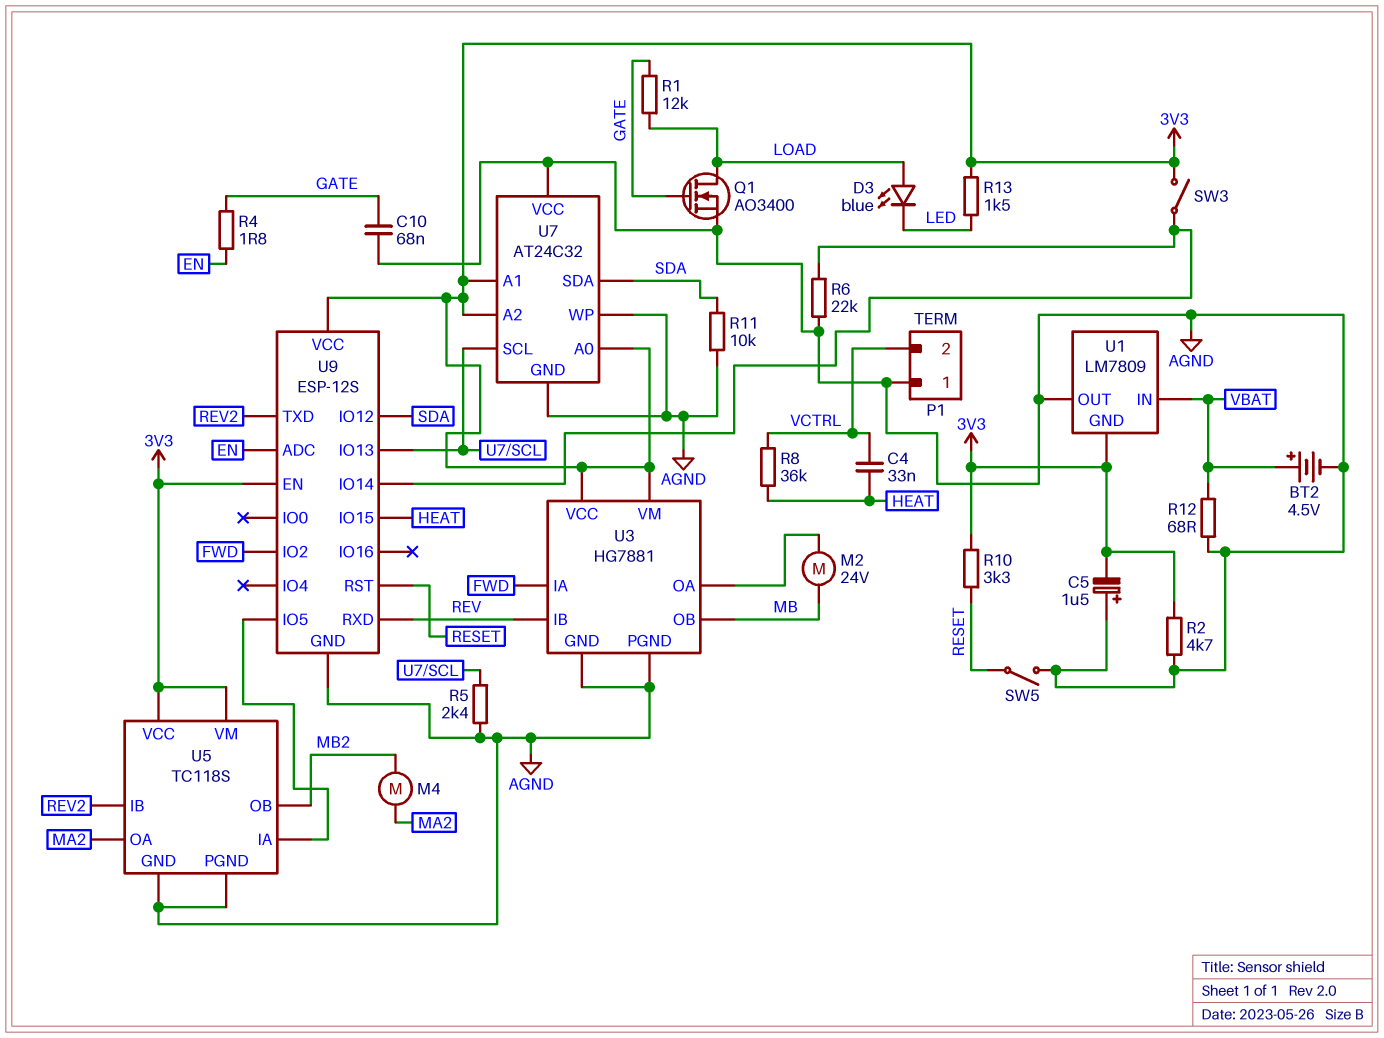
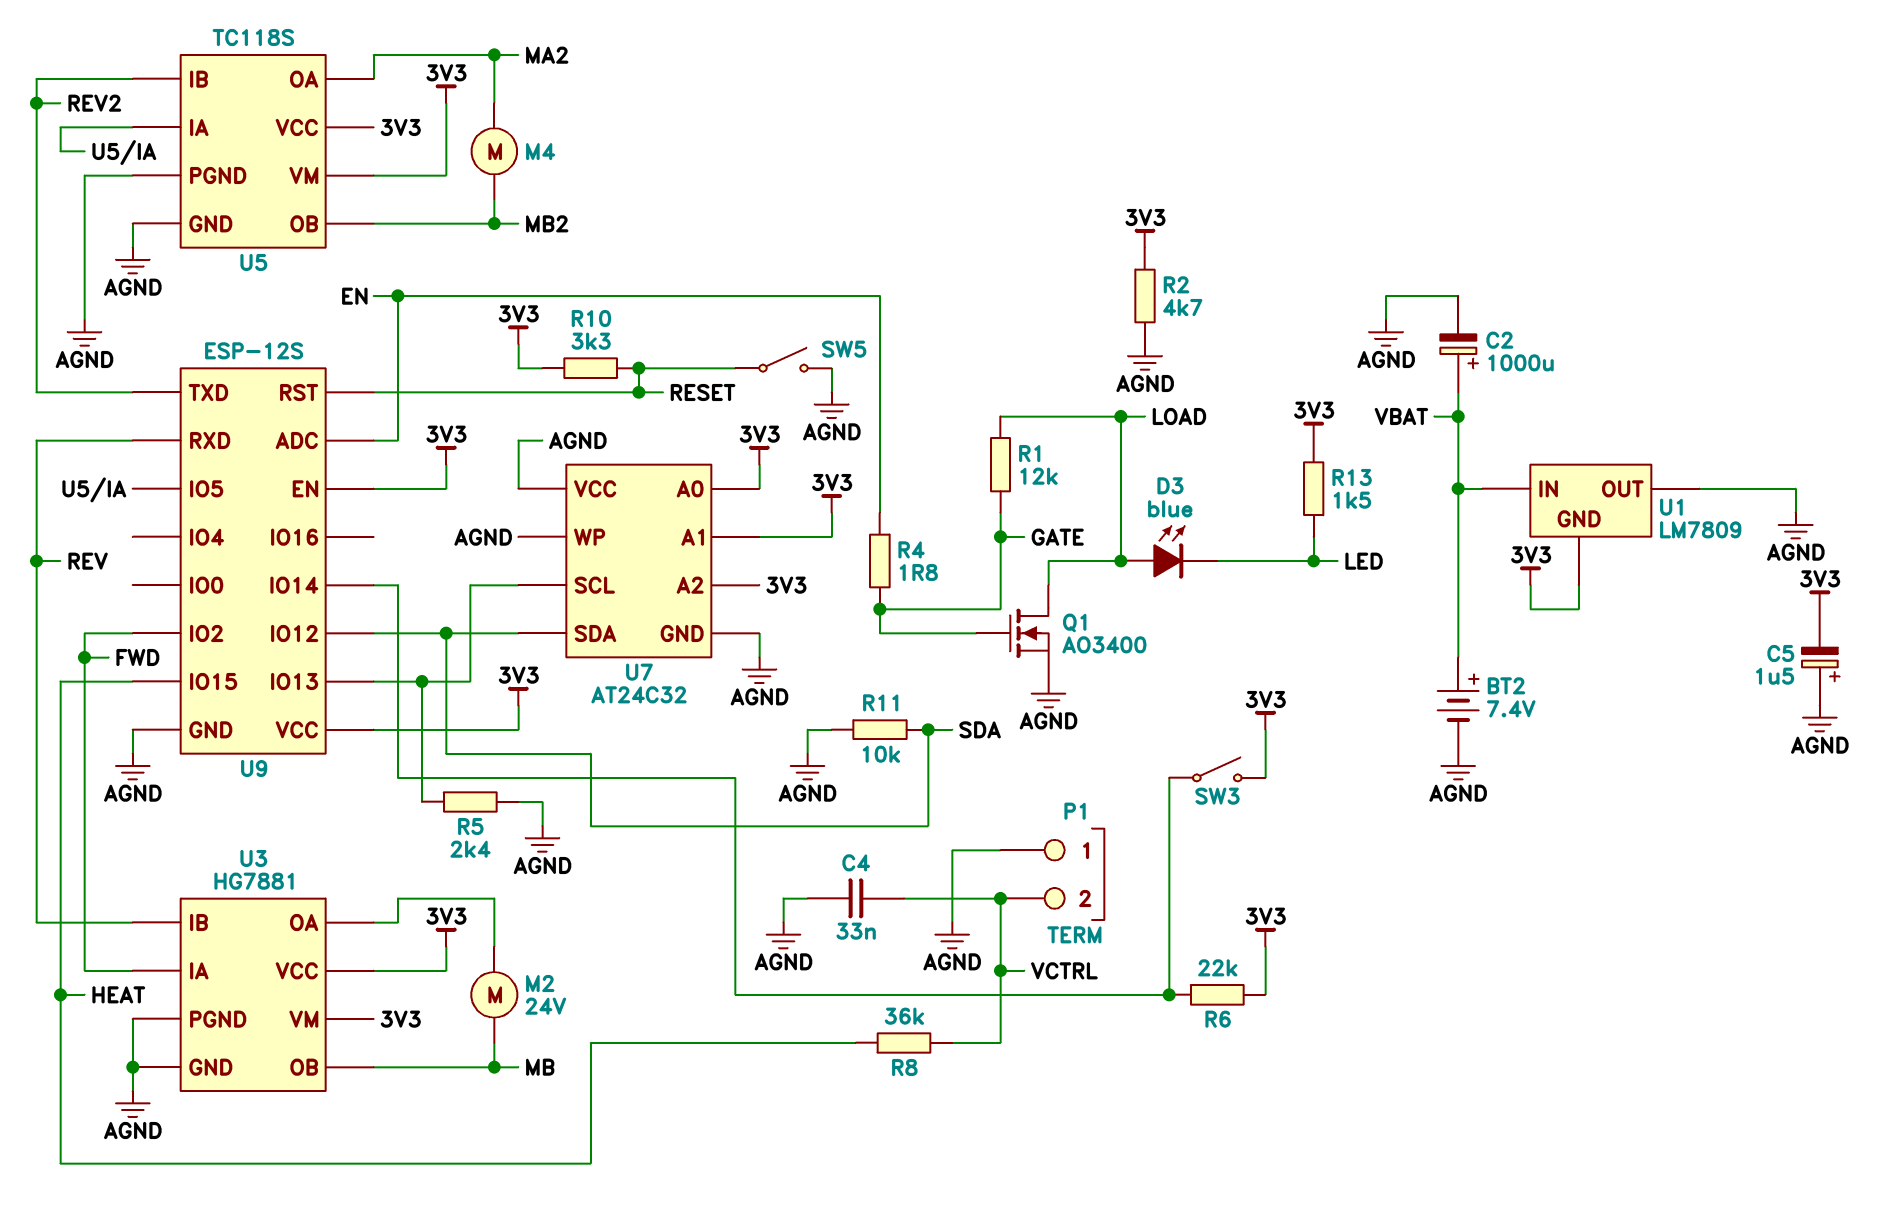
BT2: 4.5V (plus VBAT, minus AGND) -> 7.4V (plus VBAT, minus AGND)
C2: none -> 1000uF (plus VBAT, minus AGND)
C4: 33nF (HEAT, VCTRL) -> 33nF (AGND, VCTRL)
C10: 68nF (AGND, GATE) -> none
R6: 22k (AGND, U9/IO14) -> 22k (3V3, U9/IO14)
R12: 68 (AGND, VBAT) -> none

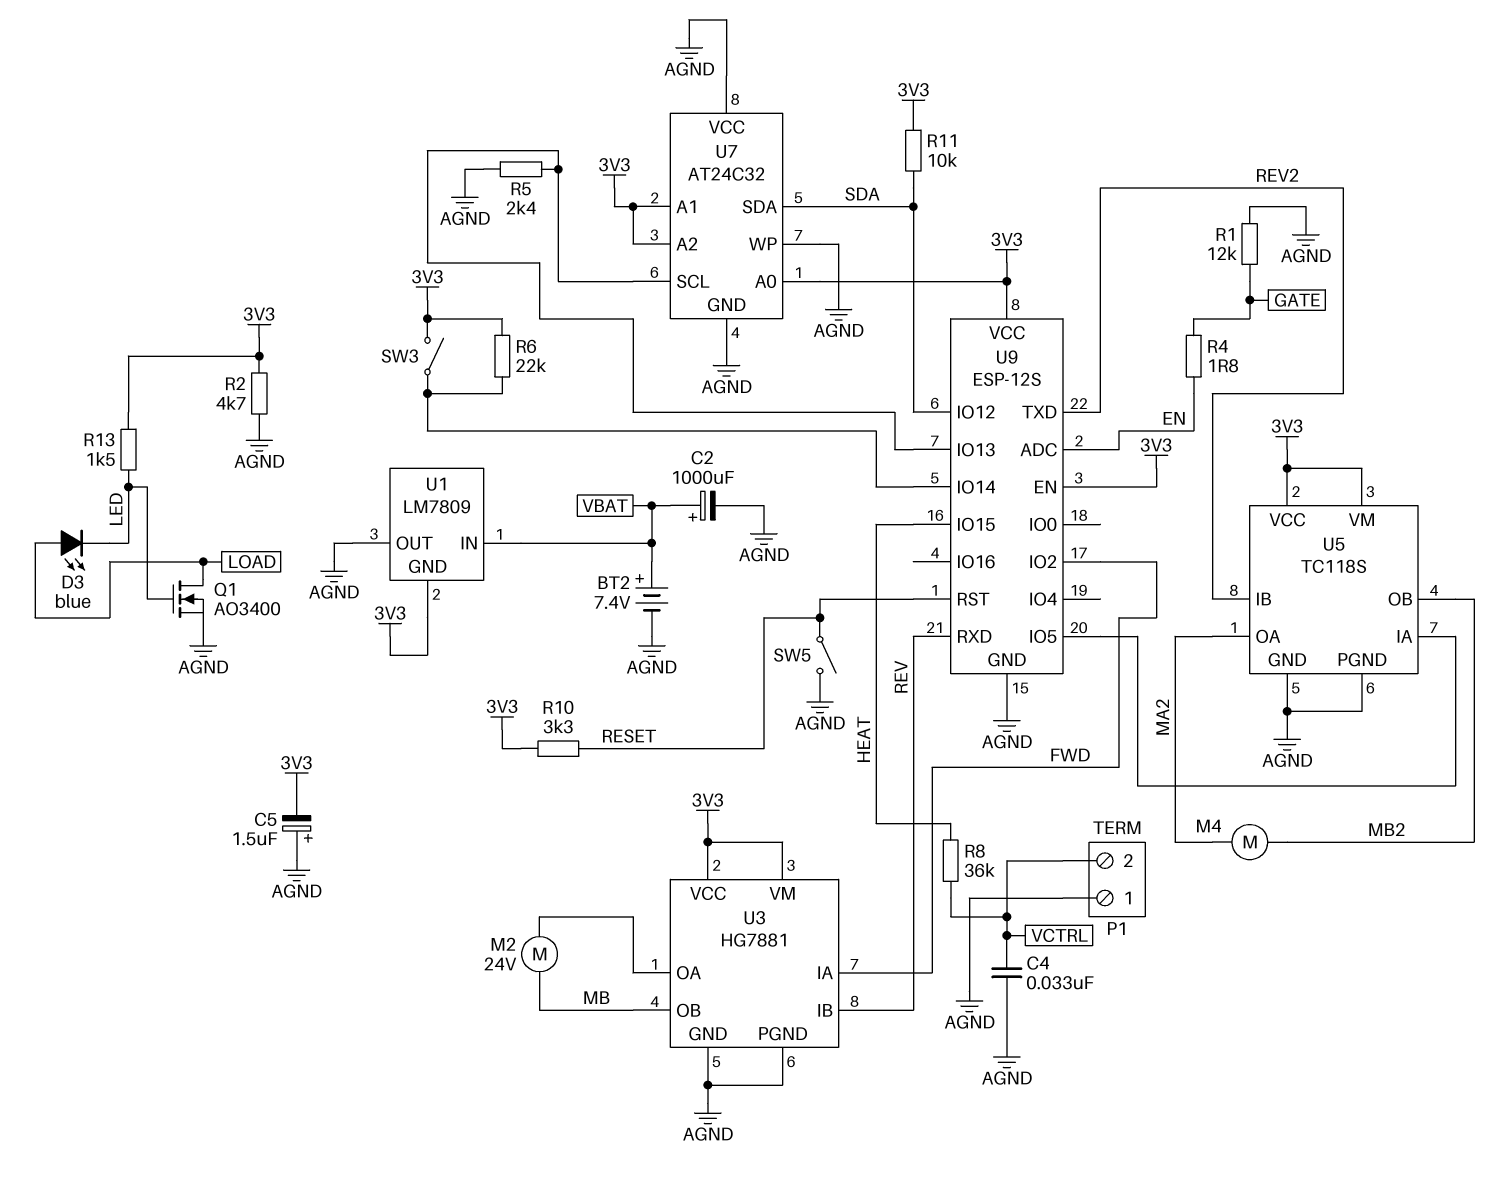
Q1: NMOS AO3400 (G GATE, D LOAD, S AGND) -> NMOS AO3400 (G LED, D LOAD, S AGND)
R1: 12k (GATE, LOAD) -> 12k (AGND, GATE)
R11: 10k (AGND, SDA) -> 10k (3V3, SDA)

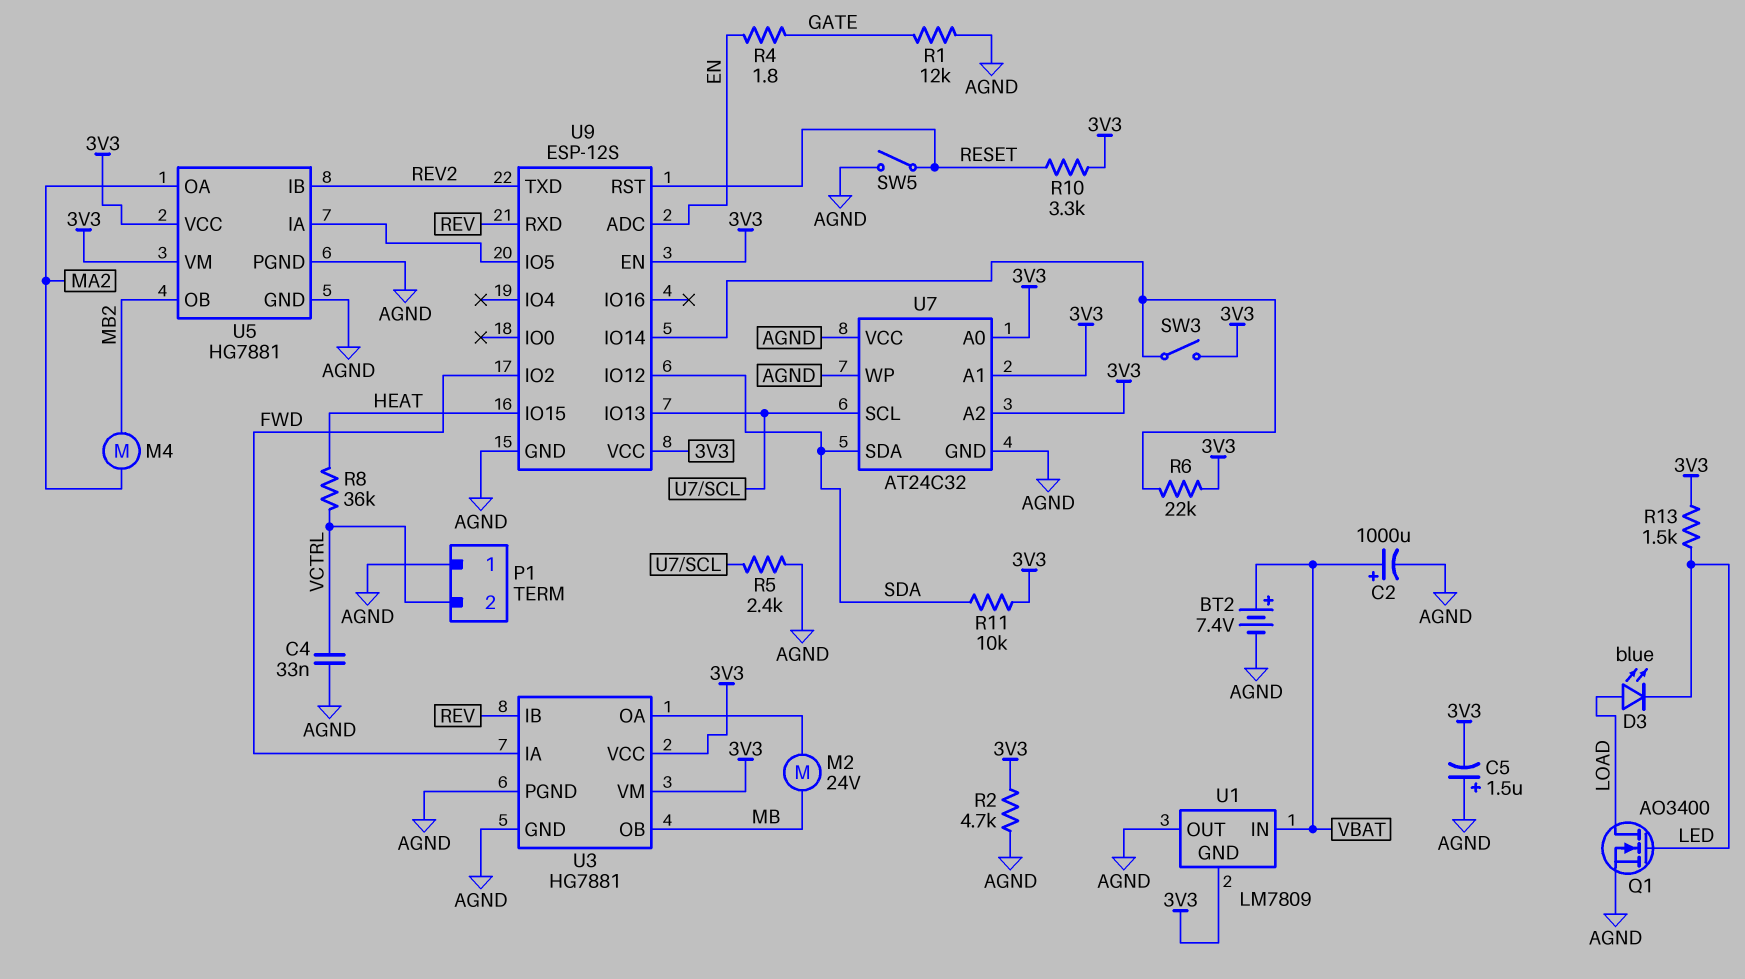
U5: TC118S -> HG7881

